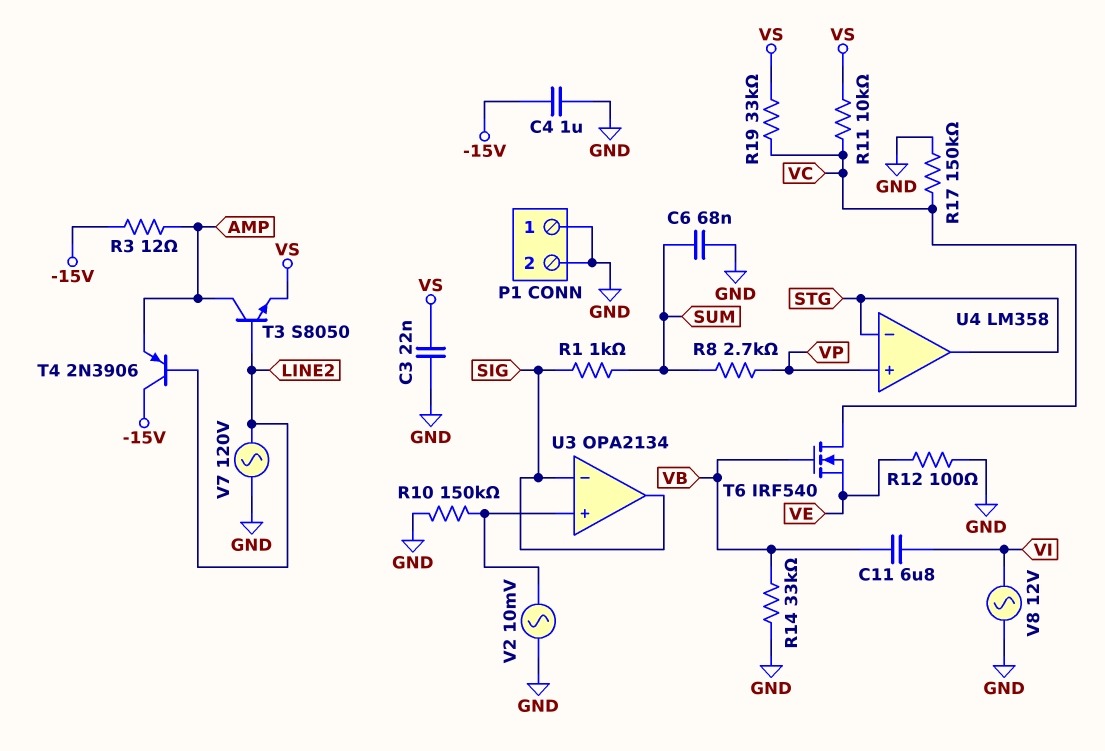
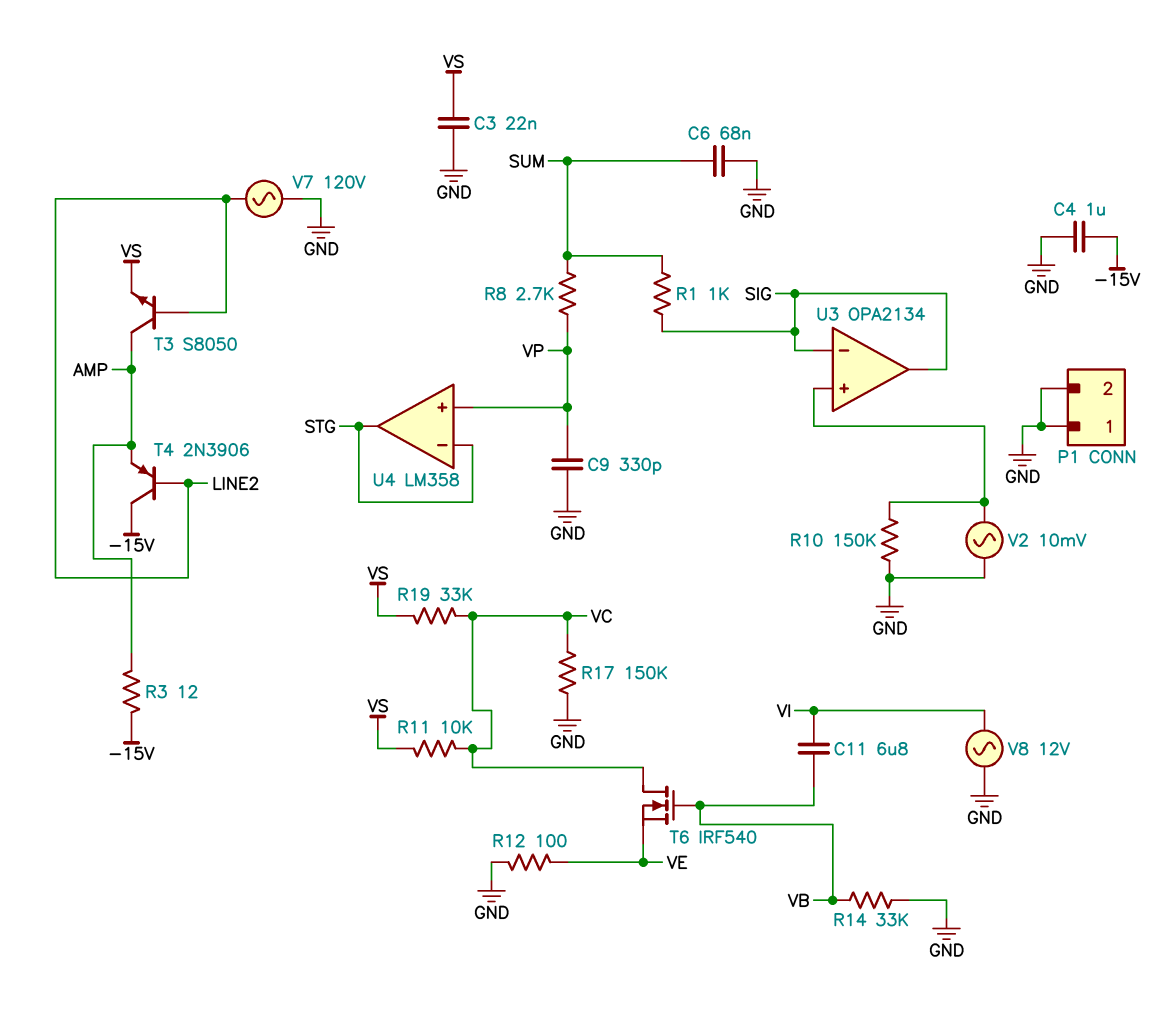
C9: none -> 330pF (GND, VP)

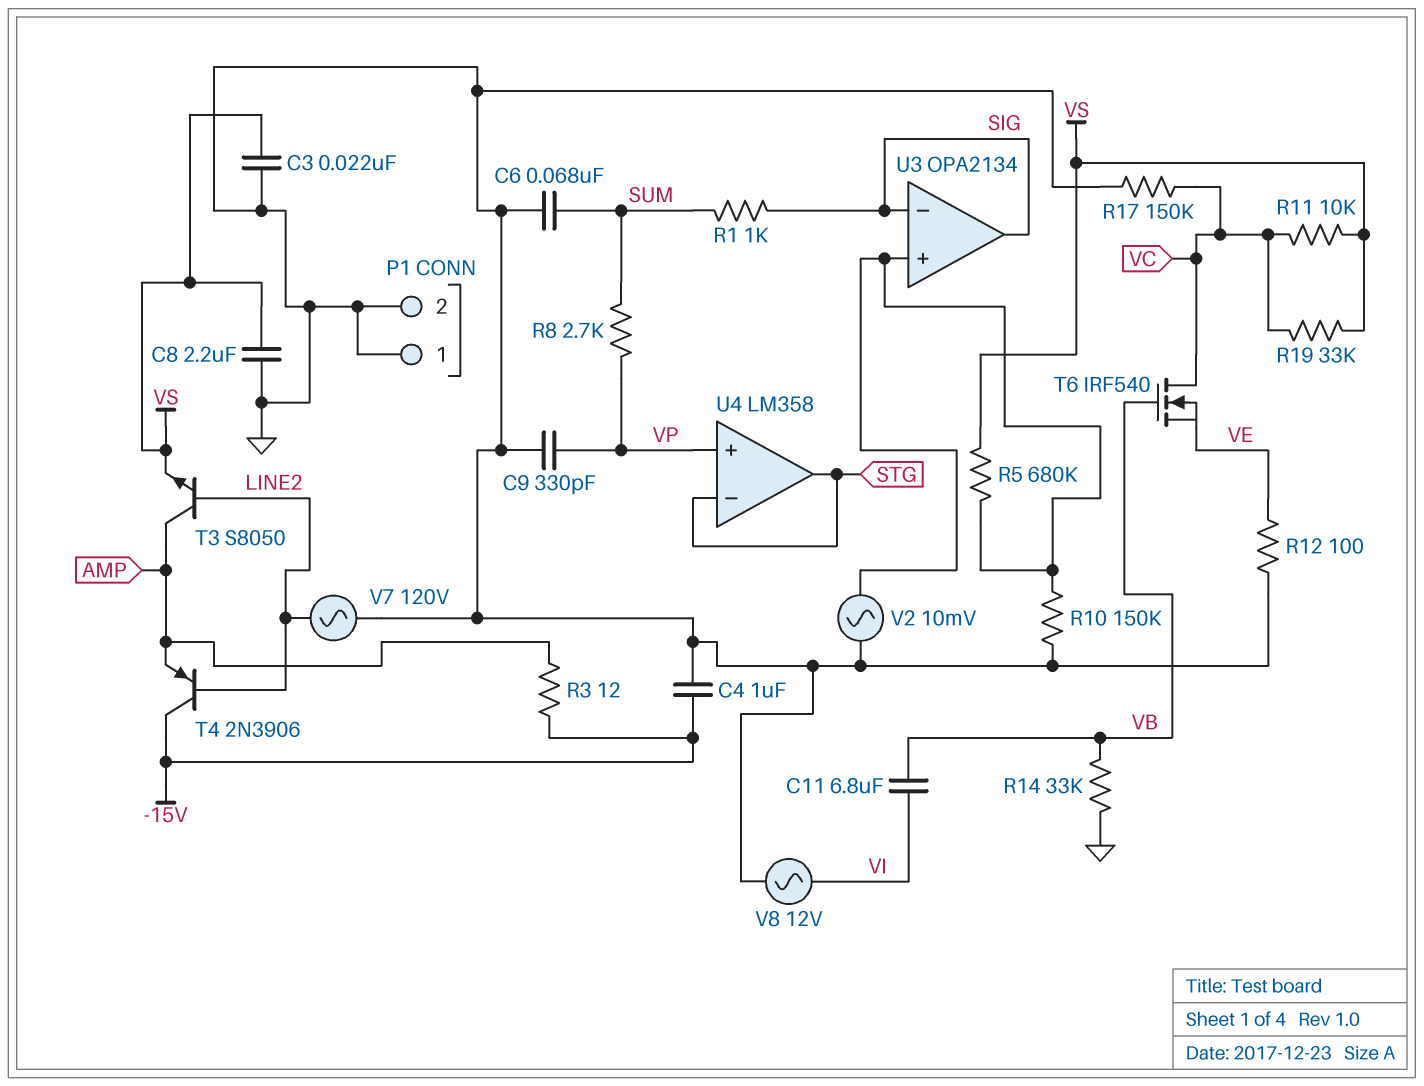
C8: none -> 2.2uF (GND, VS)
R5: none -> 680k (U3/in+, VS)

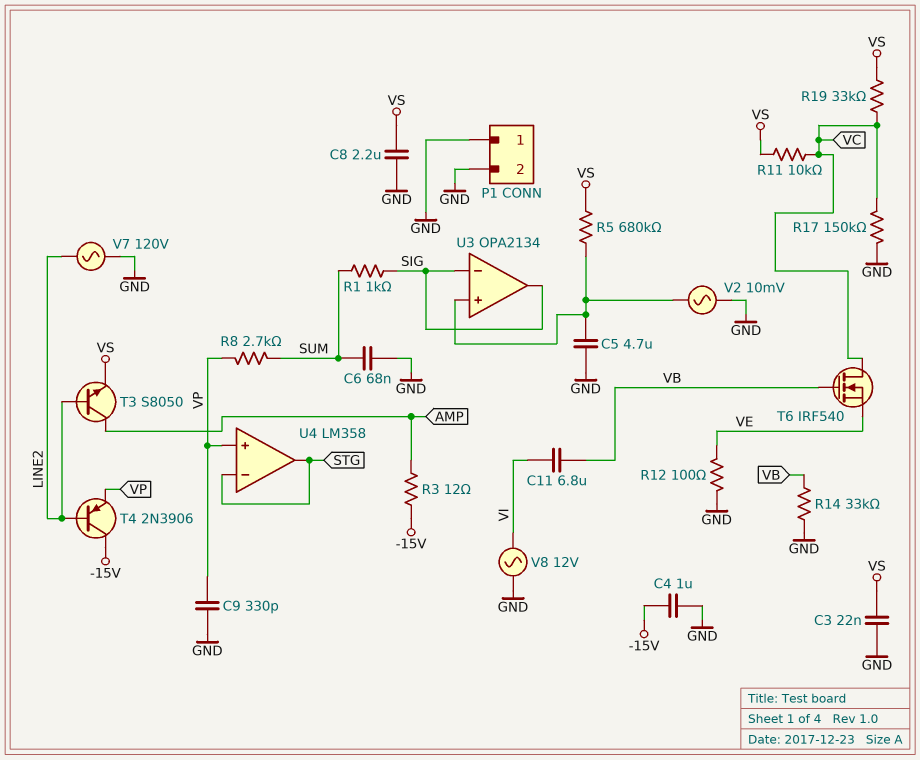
C5: none -> 4.7uF (GND, U3/in+)
R10: 150k (GND, U3/in+) -> none
T4: PNP 2N3906 (B LINE2, C -15V, E AMP) -> PNP 2N3906 (B LINE2, C -15V, E VP)

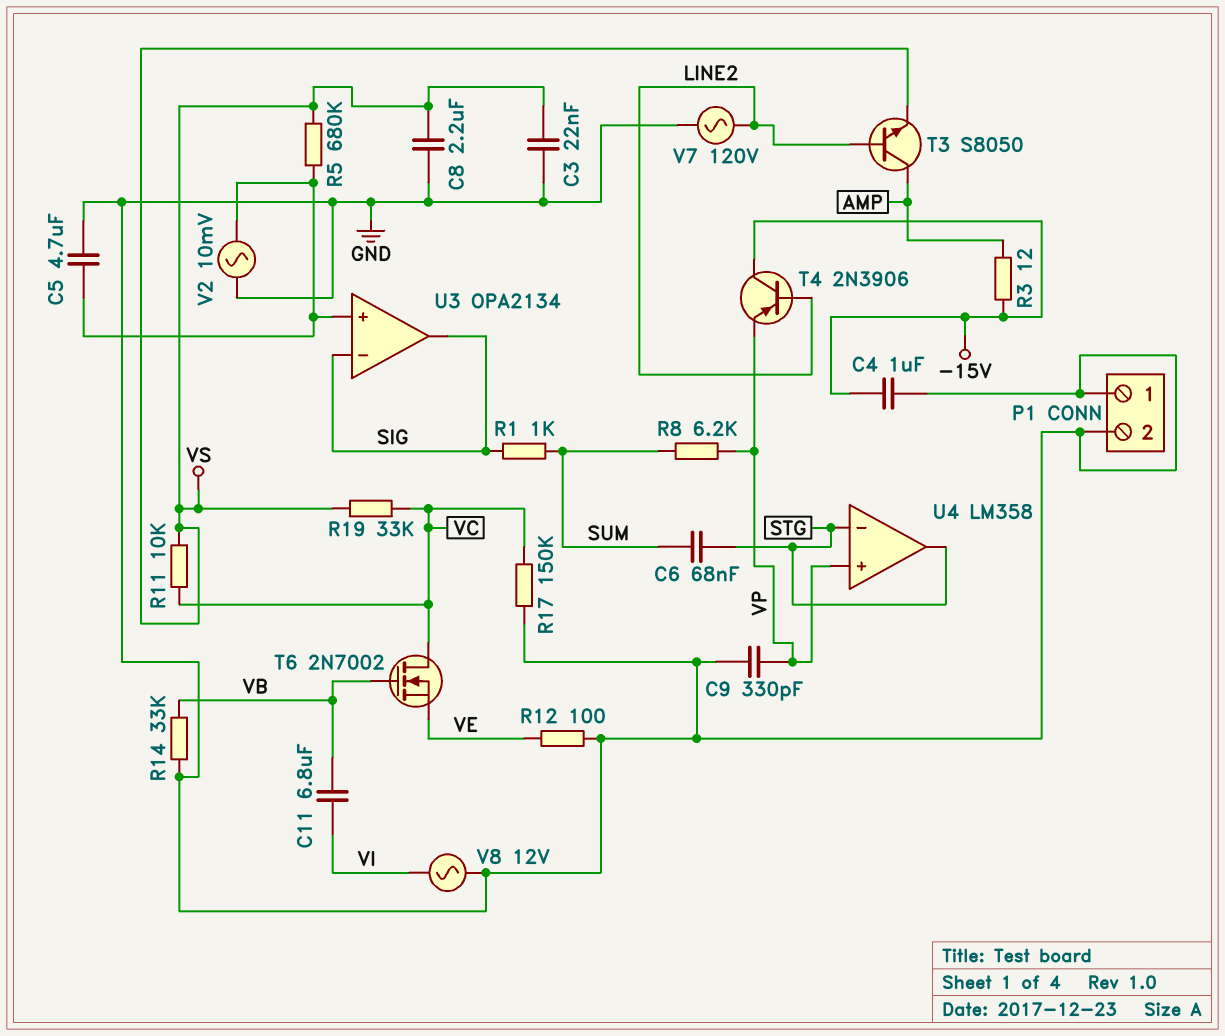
C6: 68nF (GND, SUM) -> 68nF (STG, SUM)
R8: 2.7k (SUM, VP) -> 6.2k (SUM, VP)
T6: NMOS IRF540 (G VB, D VC, S VE) -> NMOS 2N7002 (G VB, D VC, S VE)

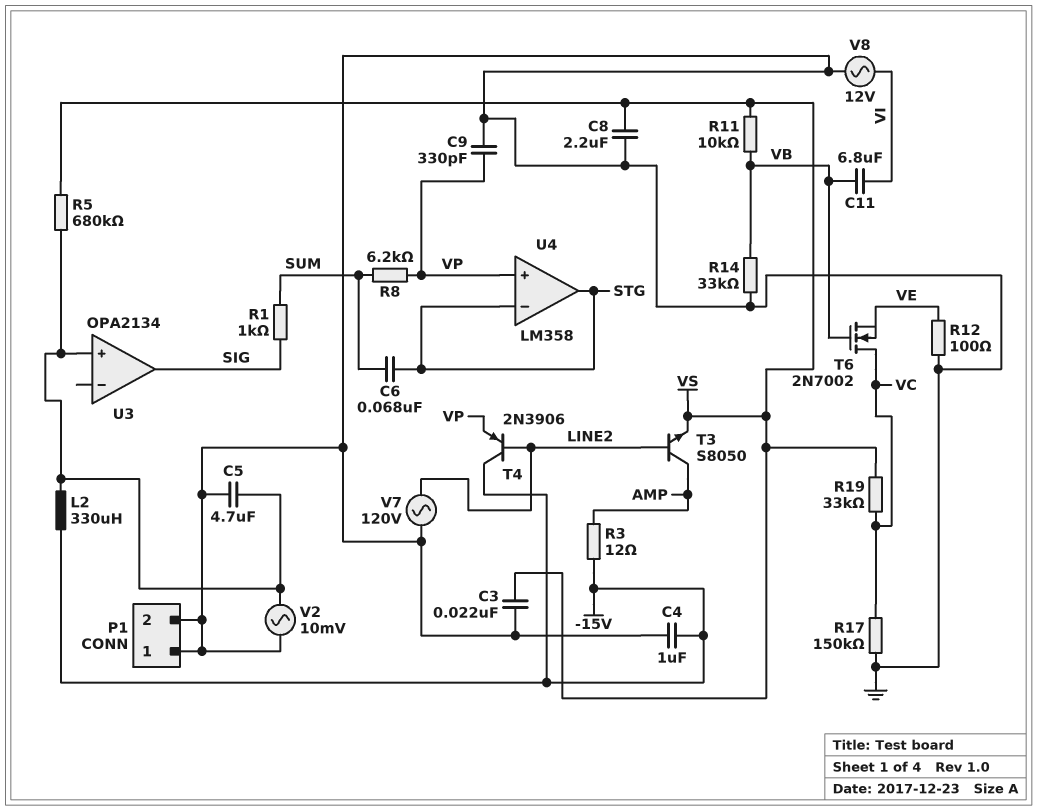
L2: none -> 330uH (-15V, U3/in+)
R11: 10k (VC, VS) -> 10k (VB, VS)
U3 pin in-: SIG -> none

